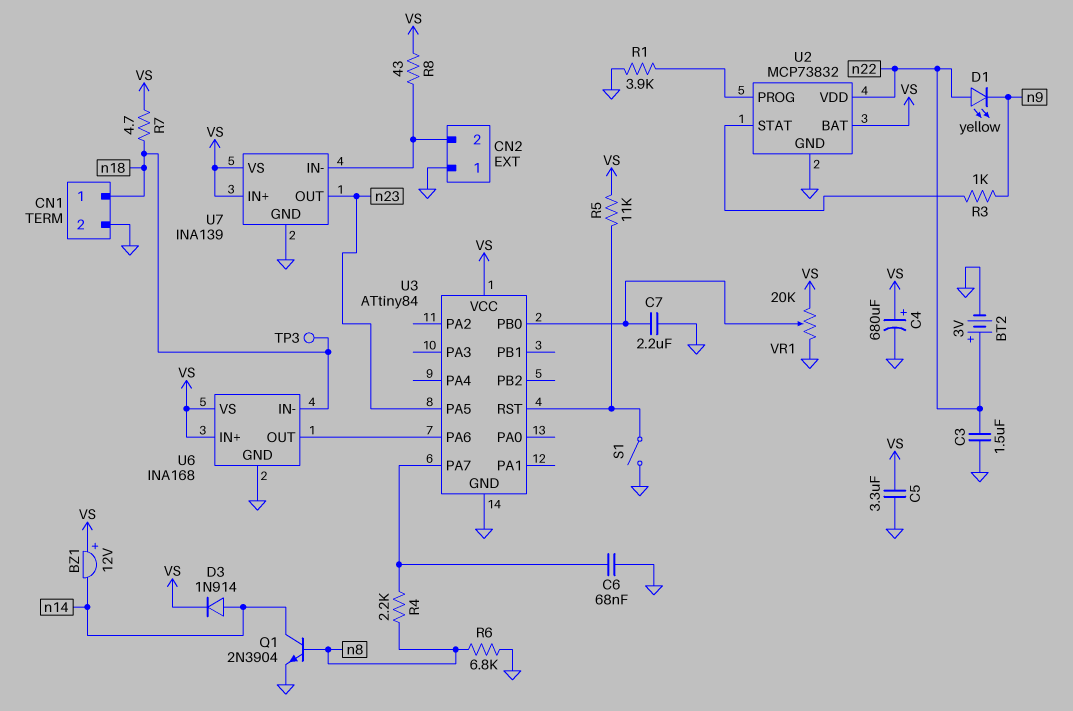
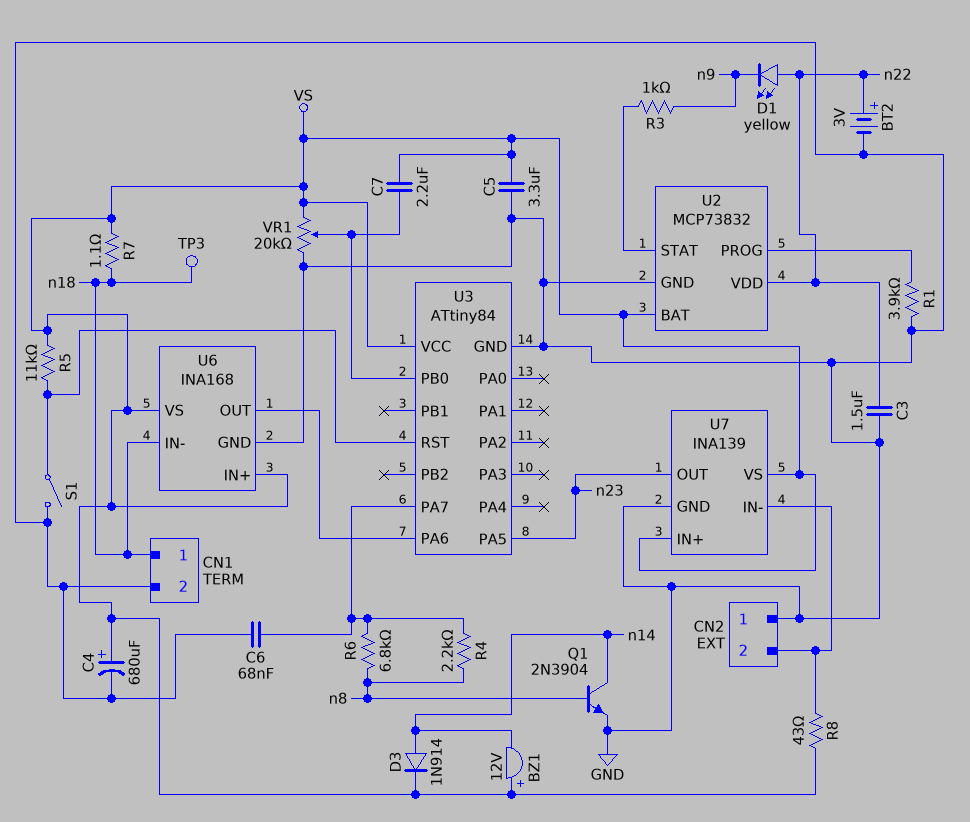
C7: 2.2uF (GND, U3/PB0) -> 2.2uF (U3/PB0, VS)
R6: 6.8k (GND, n8) -> 6.8k (U3/PA7, n8)
R7: 4.7 (VS, n18) -> 1.1 (VS, n18)

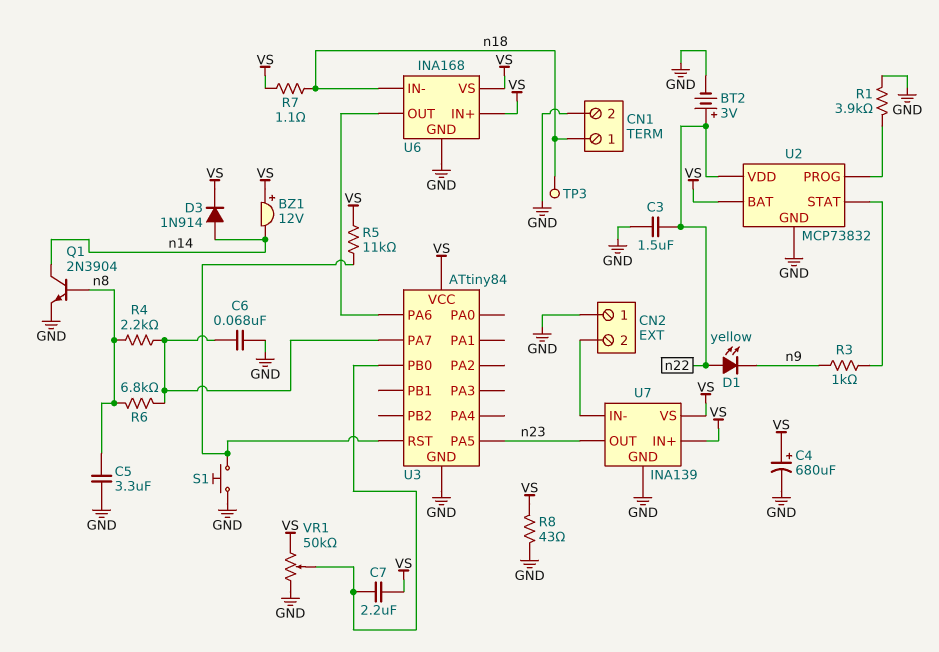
C5: 3.3uF (GND, VS) -> 3.3uF (GND, n8)
R8: 43 (CN2/2, VS) -> 43 (GND, VS)
S1: switch (GND, U3/RST) -> button (GND, U3/RST)
VR1: 20k (GND, VS, wiper U3/PB0) -> 50k (GND, VS, wiper U3/PB0)

